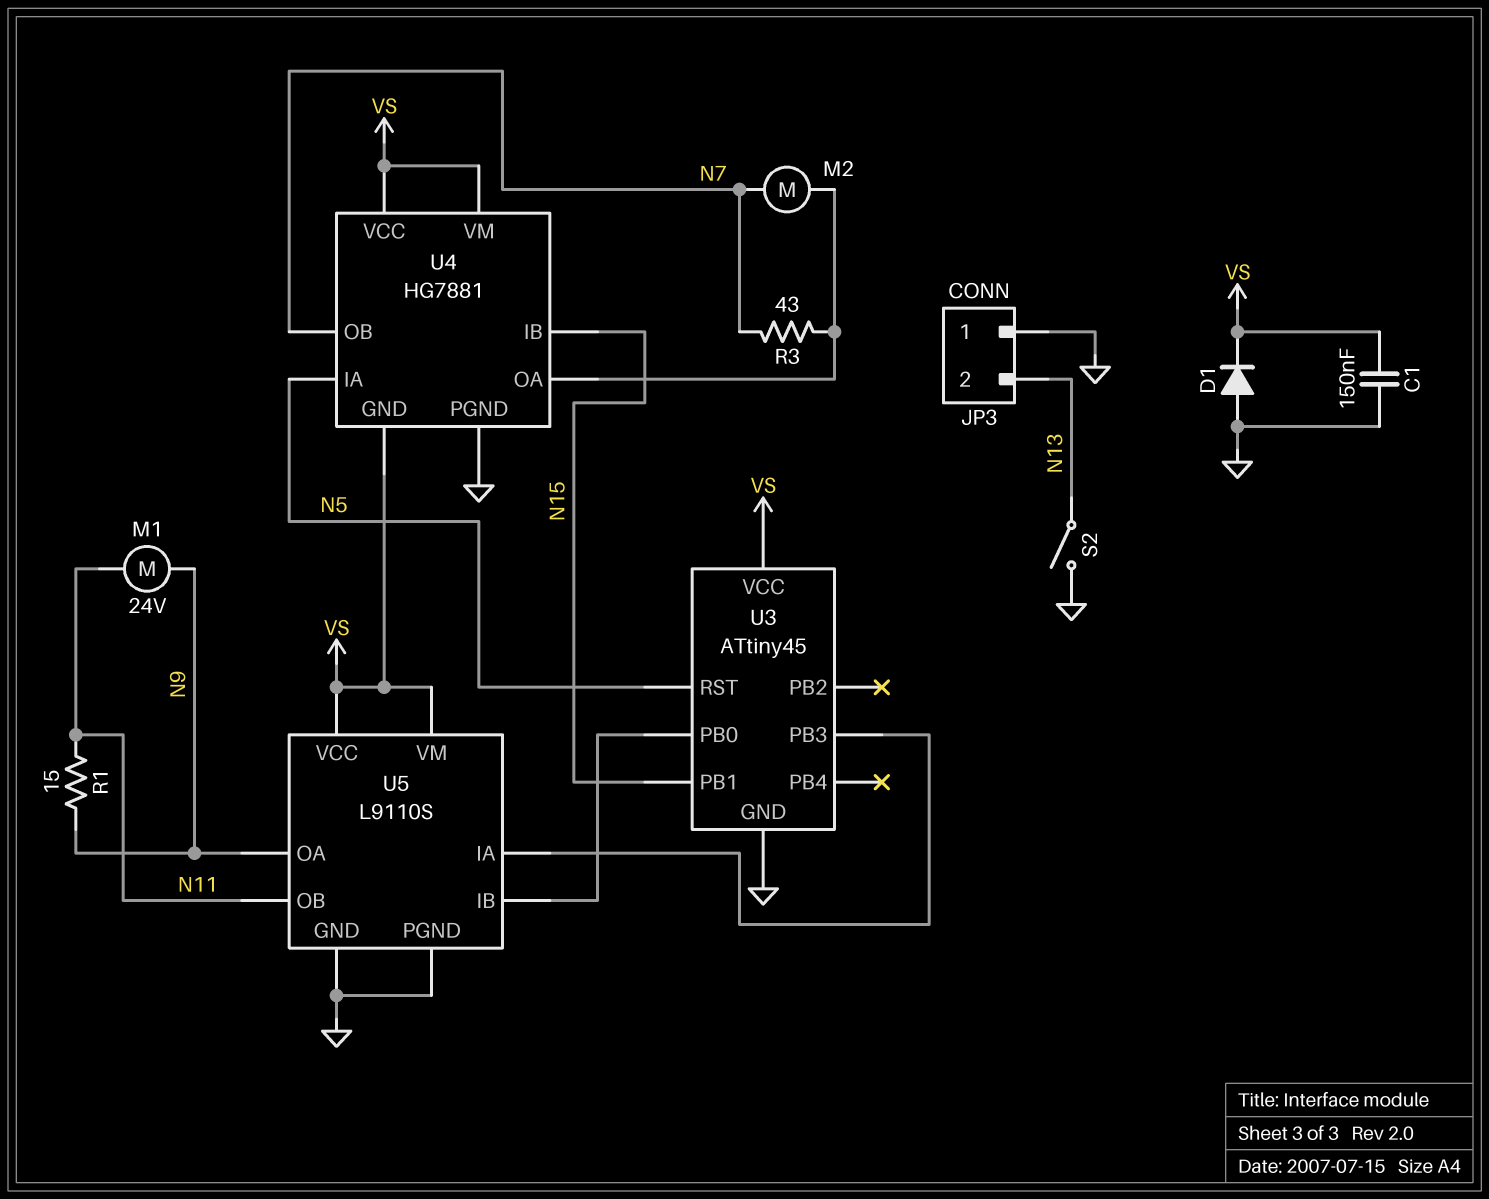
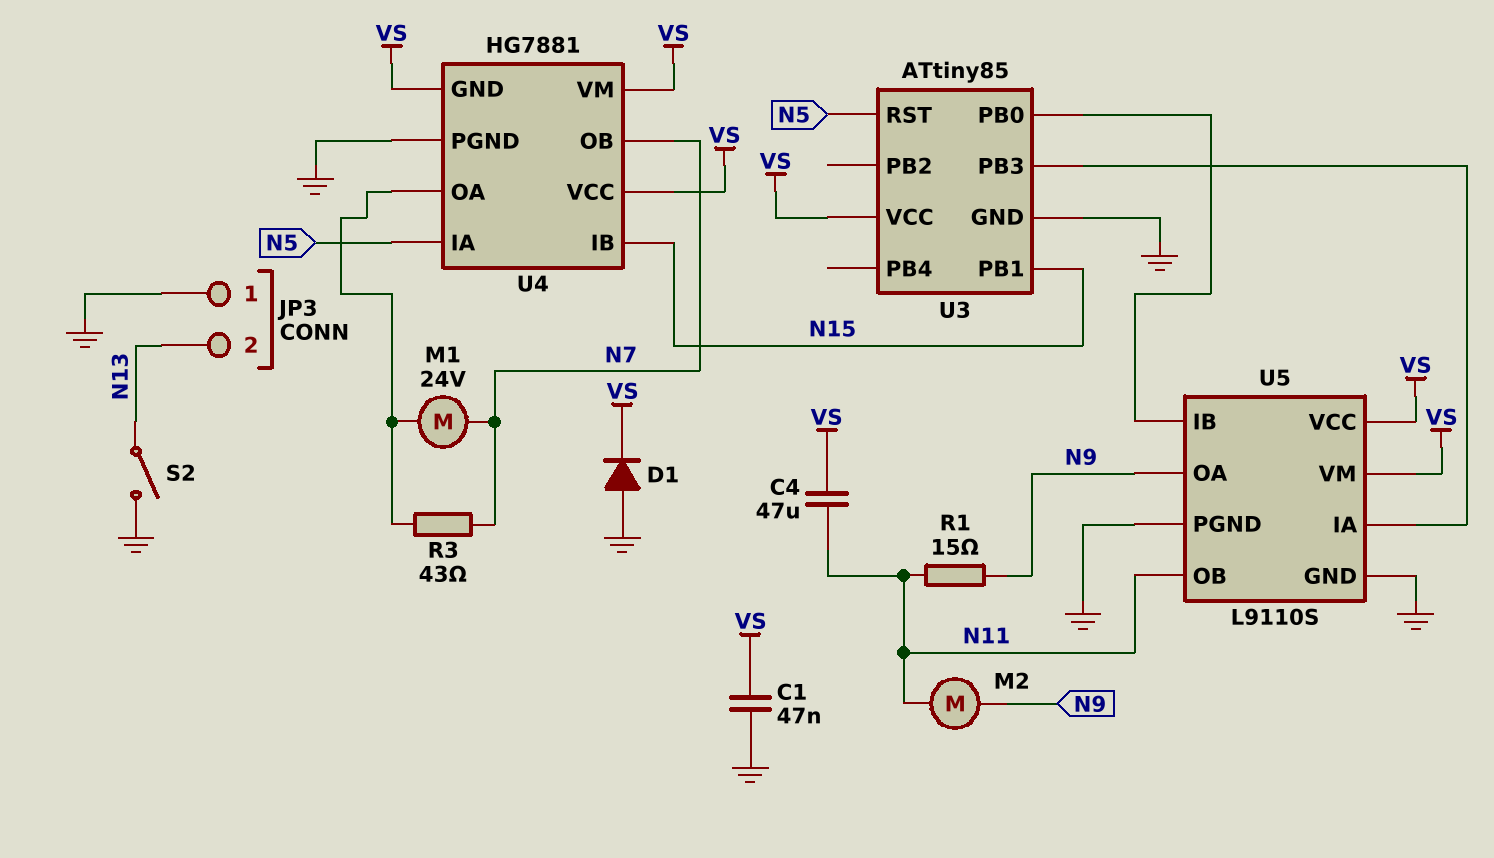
C1: 150nF (GND, VS) -> 47nF (GND, VS)
C4: none -> 47uF (N11, VS)
M1: motor 24V (N9, N11) -> motor 24V (N7, U4/OA)
M2: motor (N7, U4/OA) -> motor (N9, N11)
U3: ATtiny45 -> ATtiny85

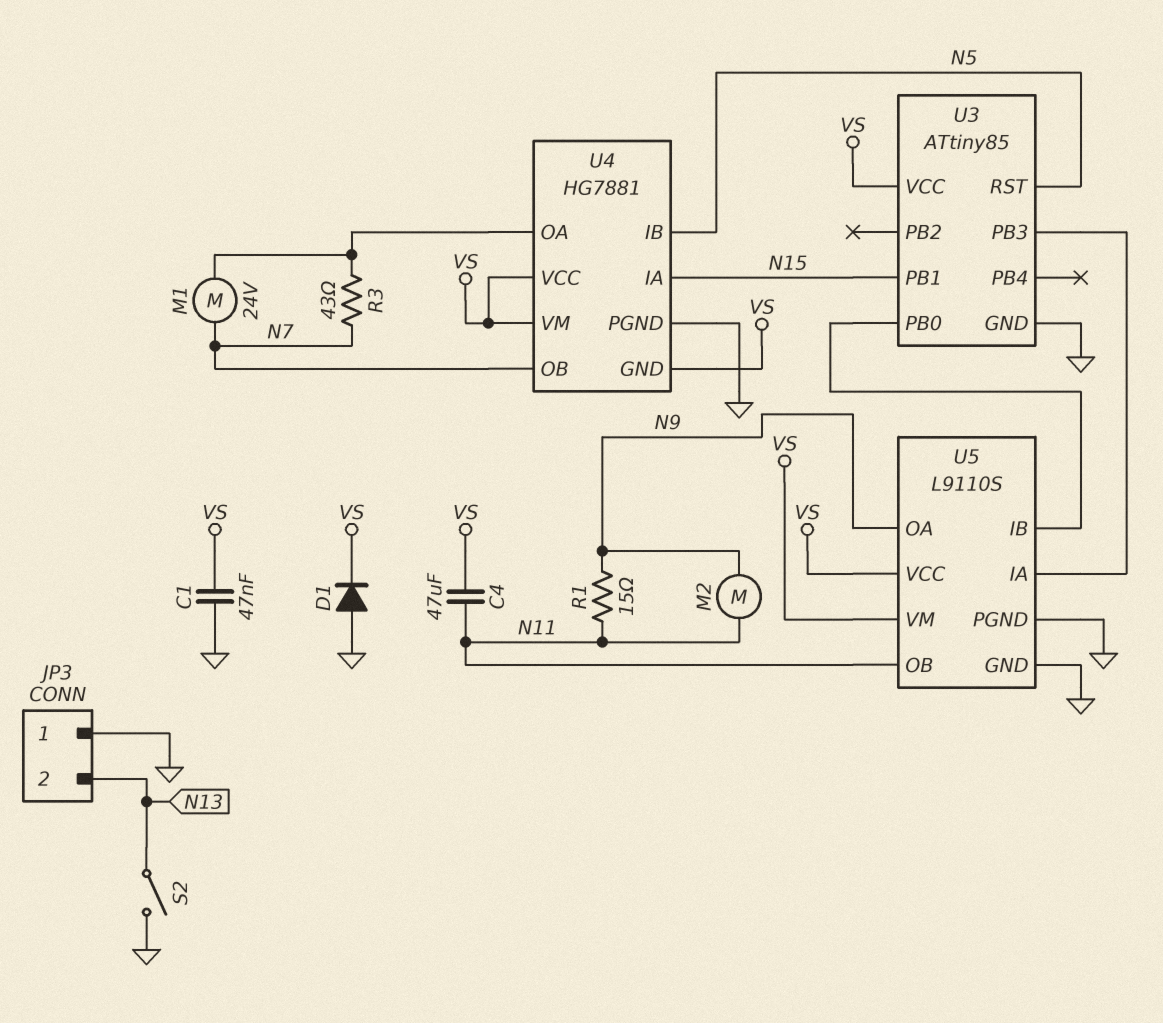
U4 pin IA: N5 -> N15
U4 pin IB: N15 -> N5

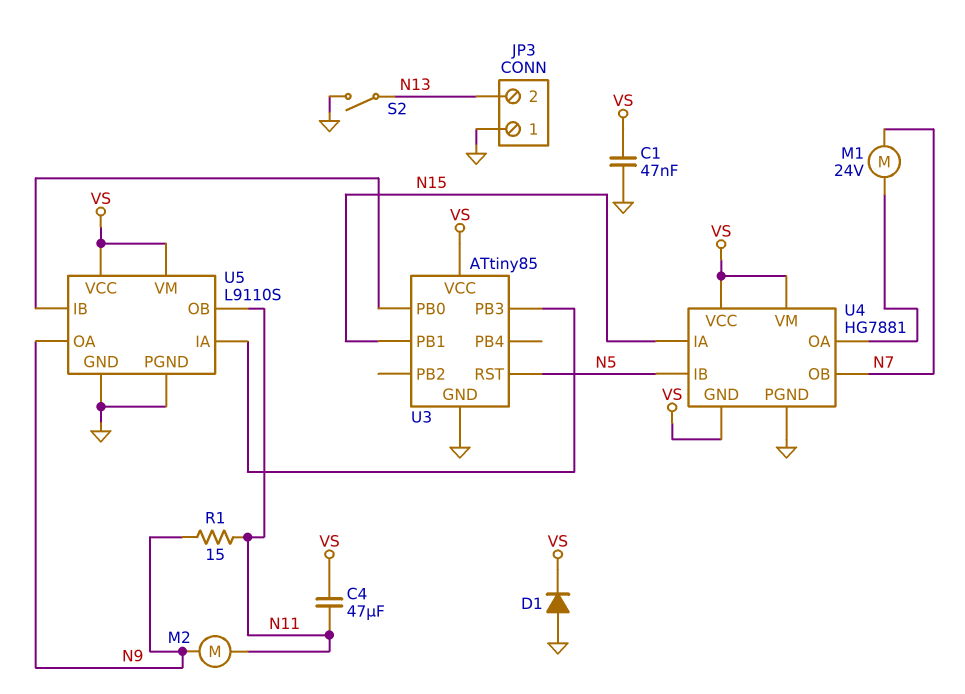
R3: 43 (N7, U4/OA) -> none

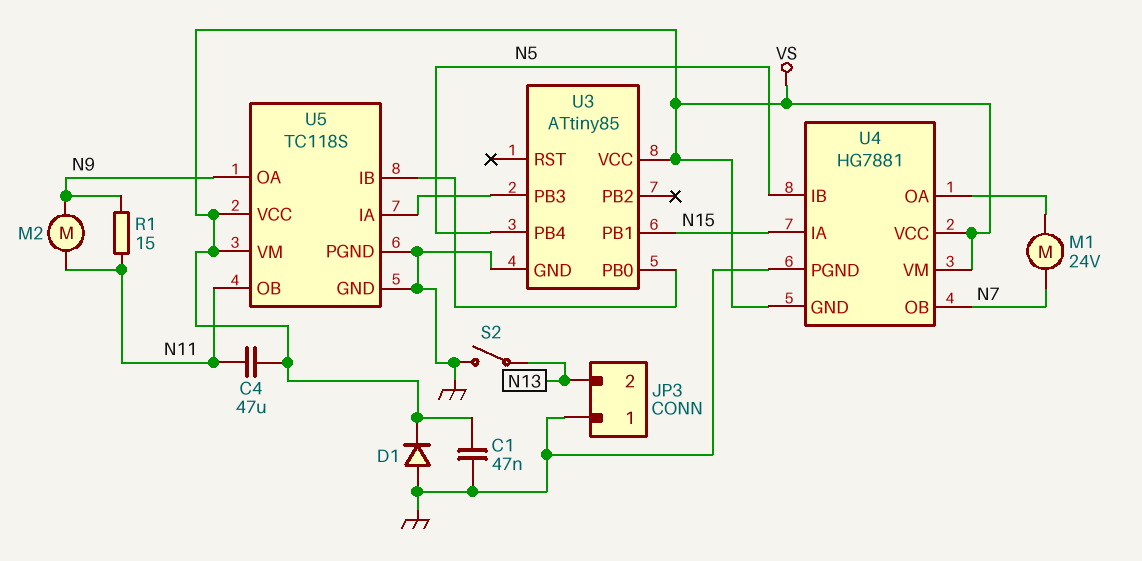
U3 pin PB4: none -> N5
U3 pin RST: N5 -> none
U5: L9110S -> TC118S

